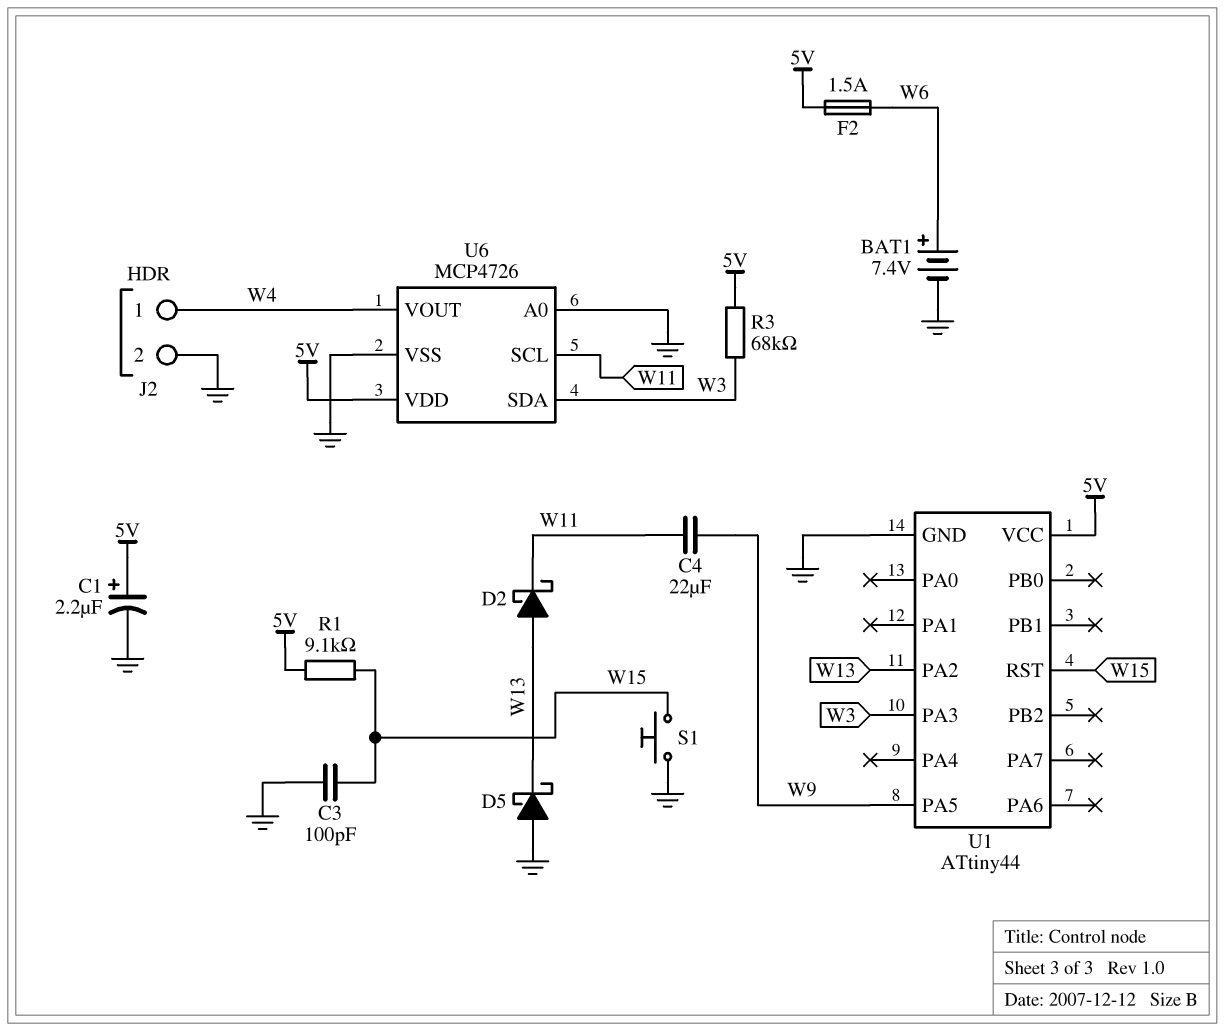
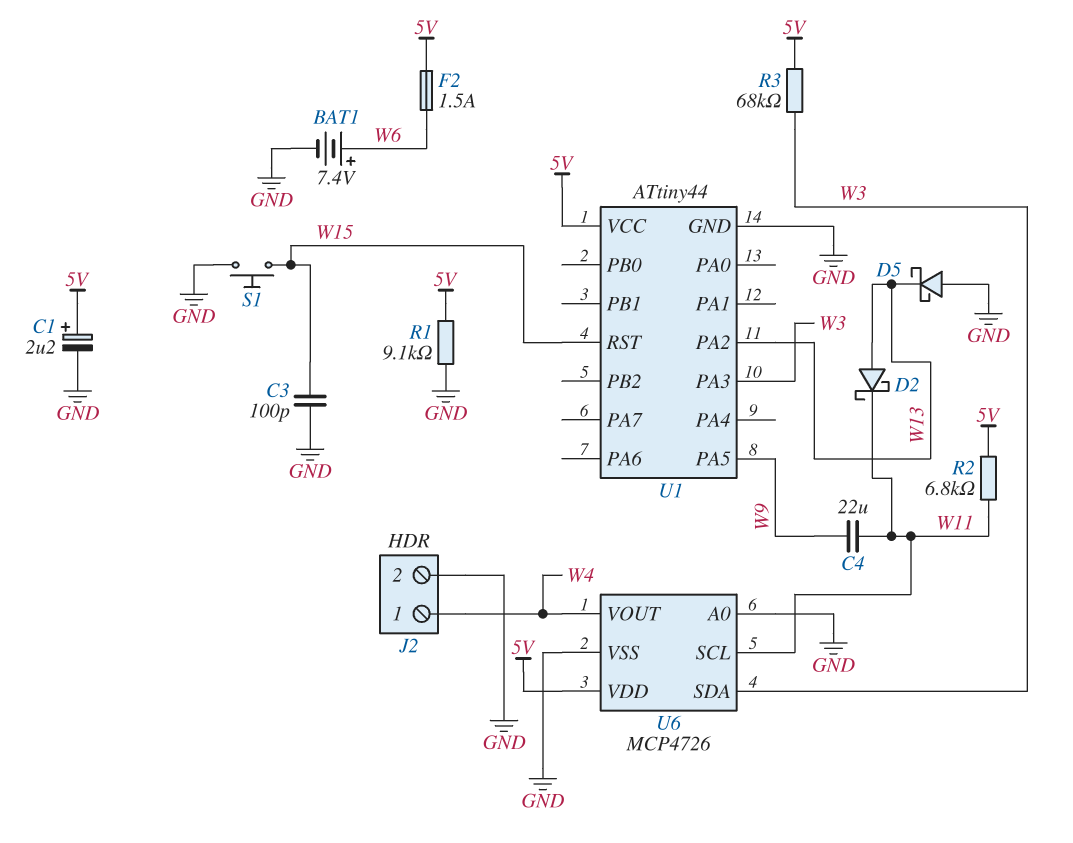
R1: 9.1k (5V, W15) -> 9.1k (5V, GND)
R2: none -> 6.8k (5V, W11)

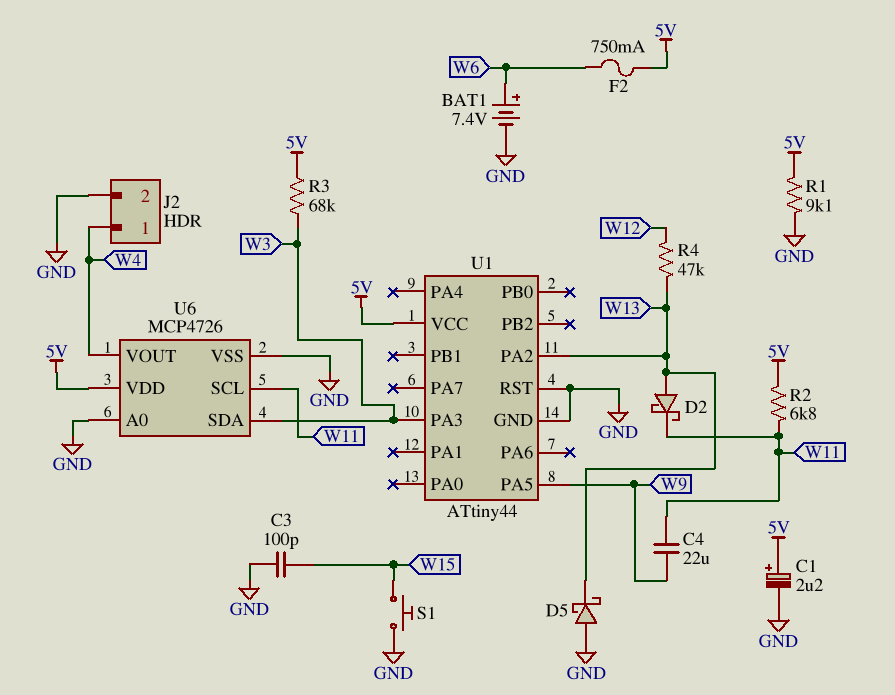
F2: 1.5A (5V, W6) -> 750mA (5V, W6)
R4: none -> 47k (W12, W13)
U1 pin RST: W15 -> GND

